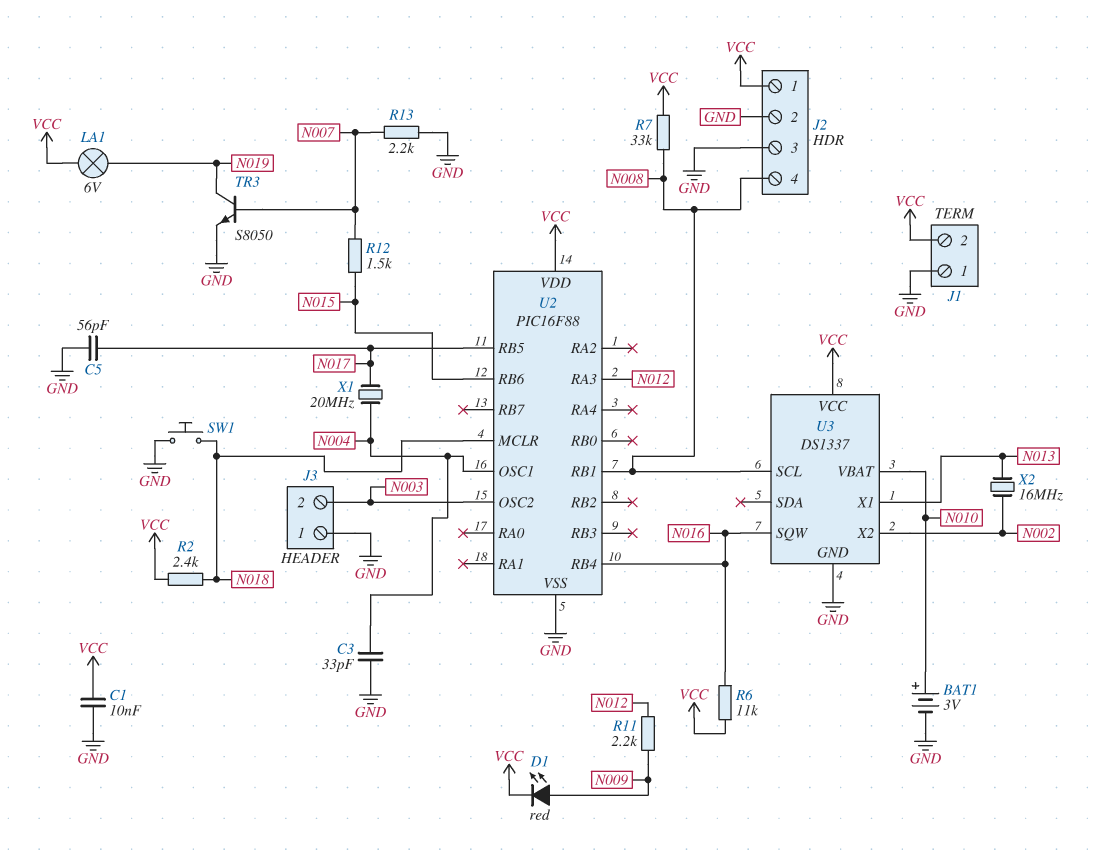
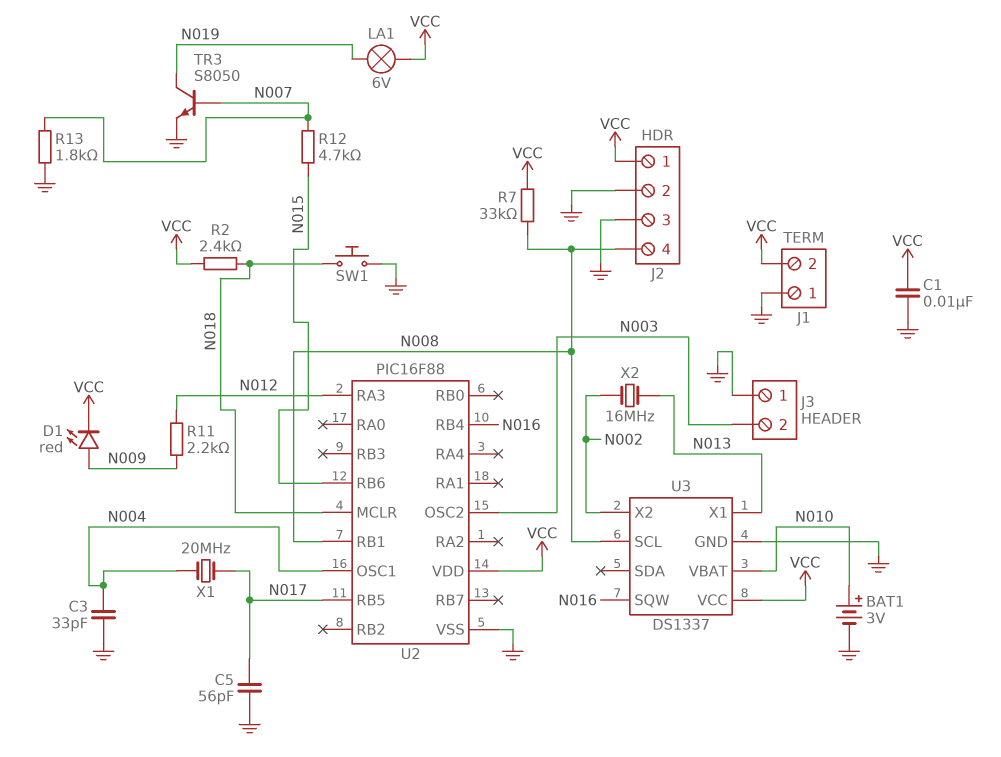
R6: 11k (N016, VCC) -> none
R12: 1.5k (N007, N015) -> 4.7k (N007, N015)
R13: 2.2k (GND, N007) -> 1.8k (GND, N007)

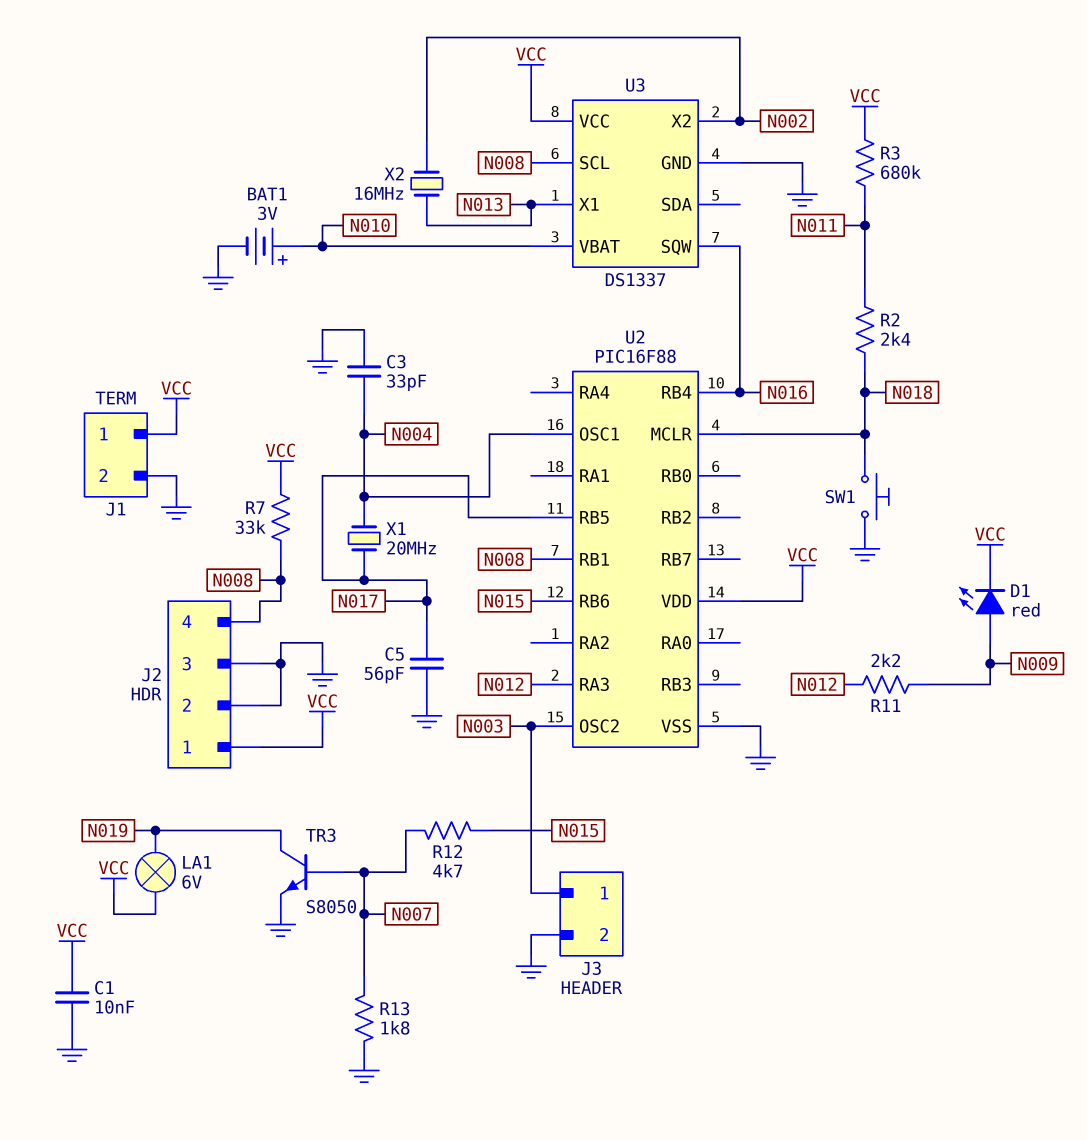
J1 pin 1: GND -> VCC
J1 pin 2: VCC -> GND
J3 pin 1: GND -> N003
J3 pin 2: N003 -> GND
R2: 2.4k (N018, VCC) -> 2.4k (N011, N018)
R3: none -> 680k (N011, VCC)

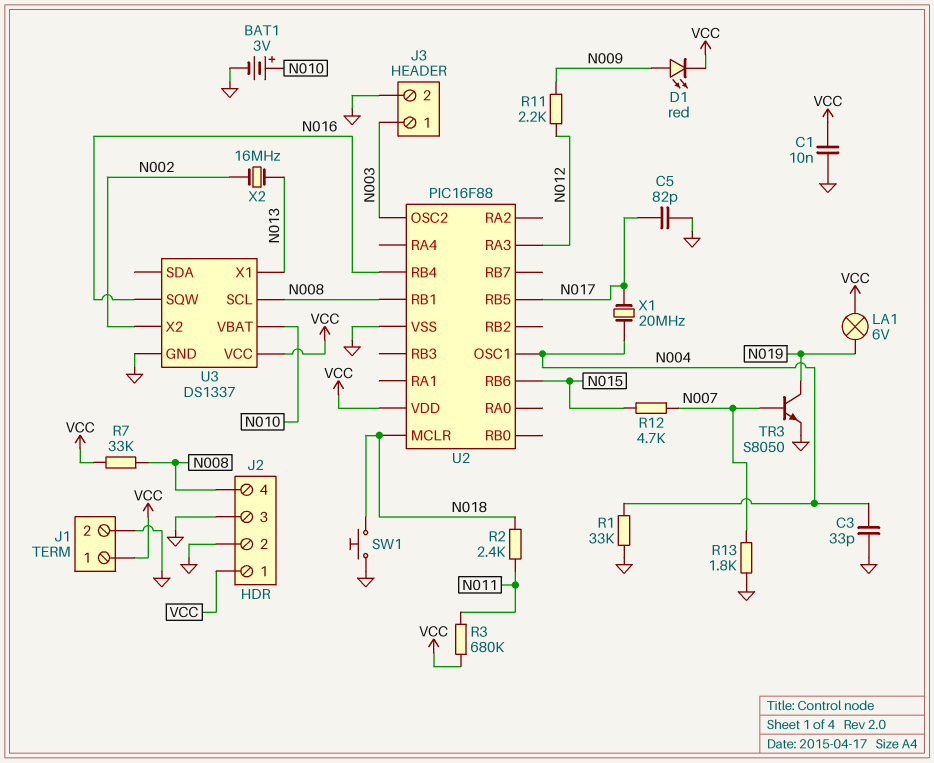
C5: 56pF (GND, N017) -> 82pF (GND, N017)
R1: none -> 33k (GND, N004)

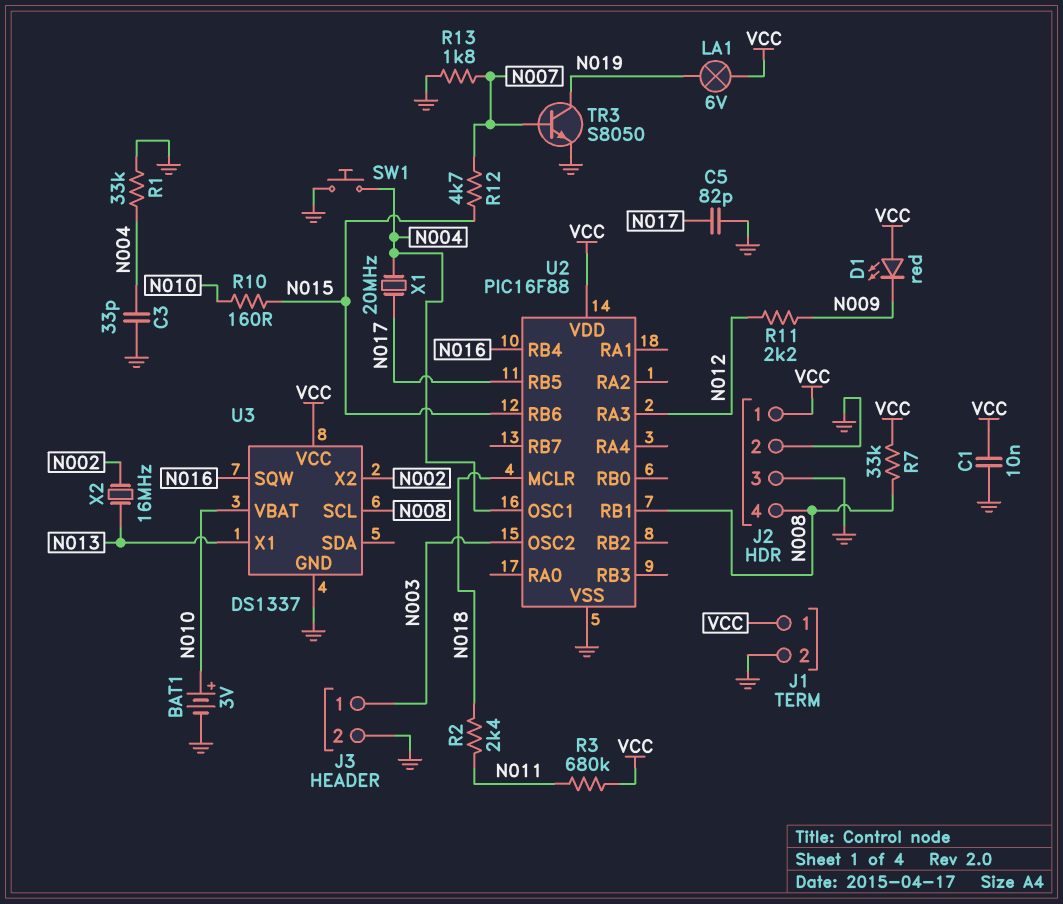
D1: LED red (A N009, K VCC) -> LED red (A VCC, K N009)
R10: none -> 160 (N010, N015)
SW1: button (GND, N018) -> button (GND, N004)

